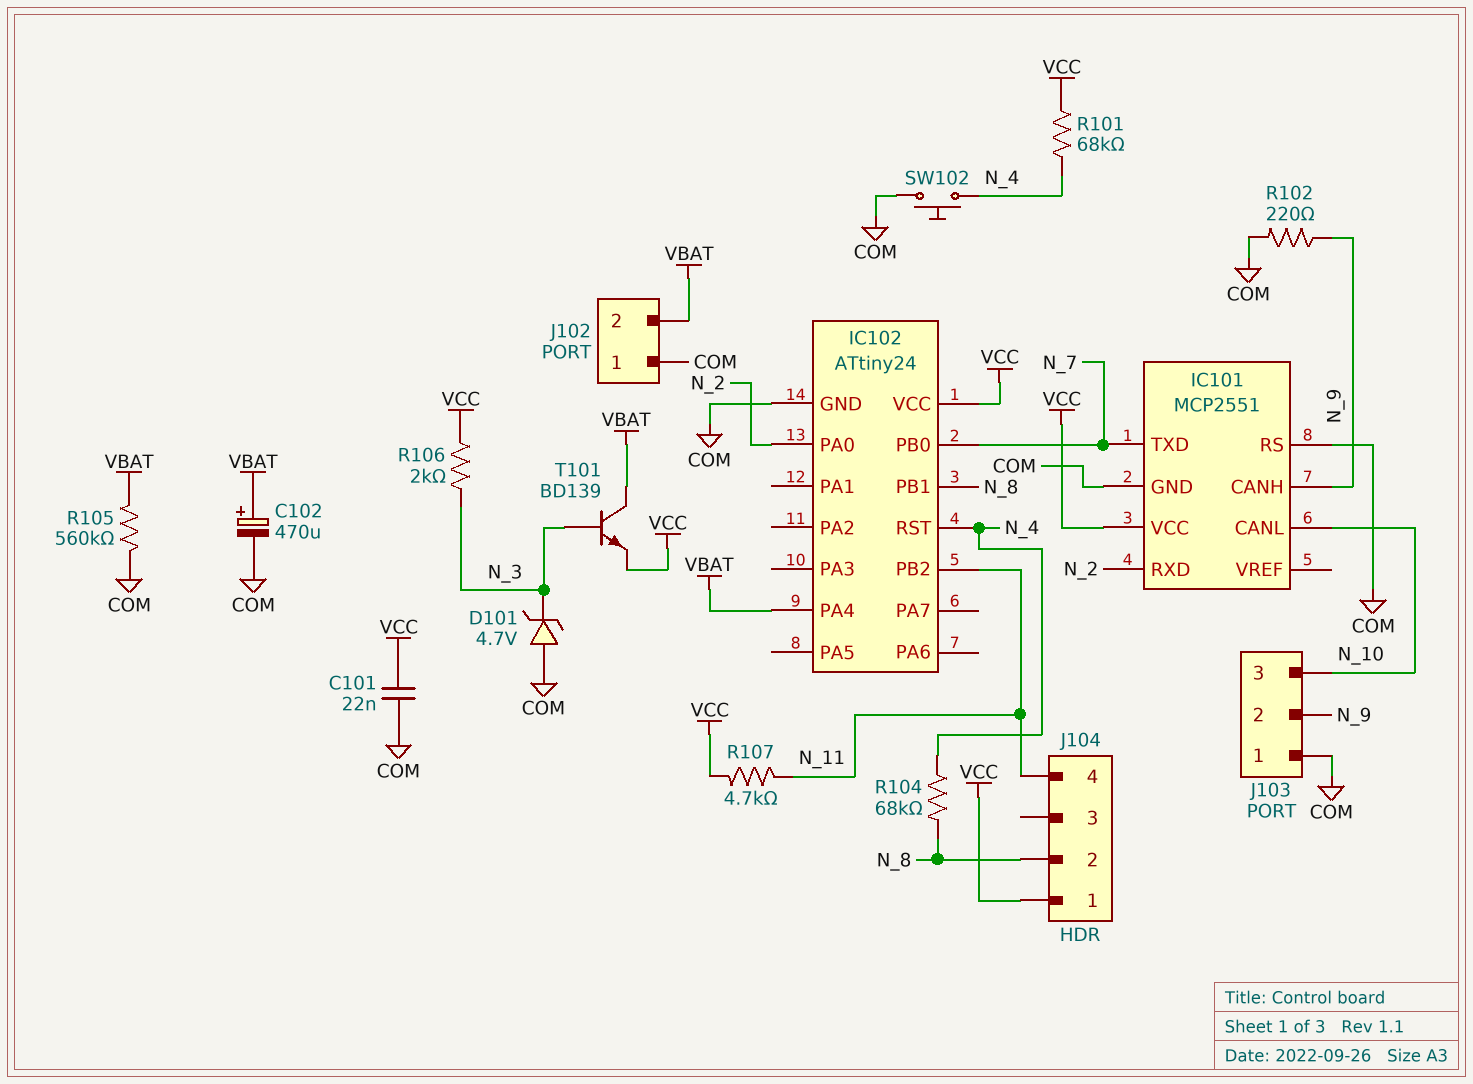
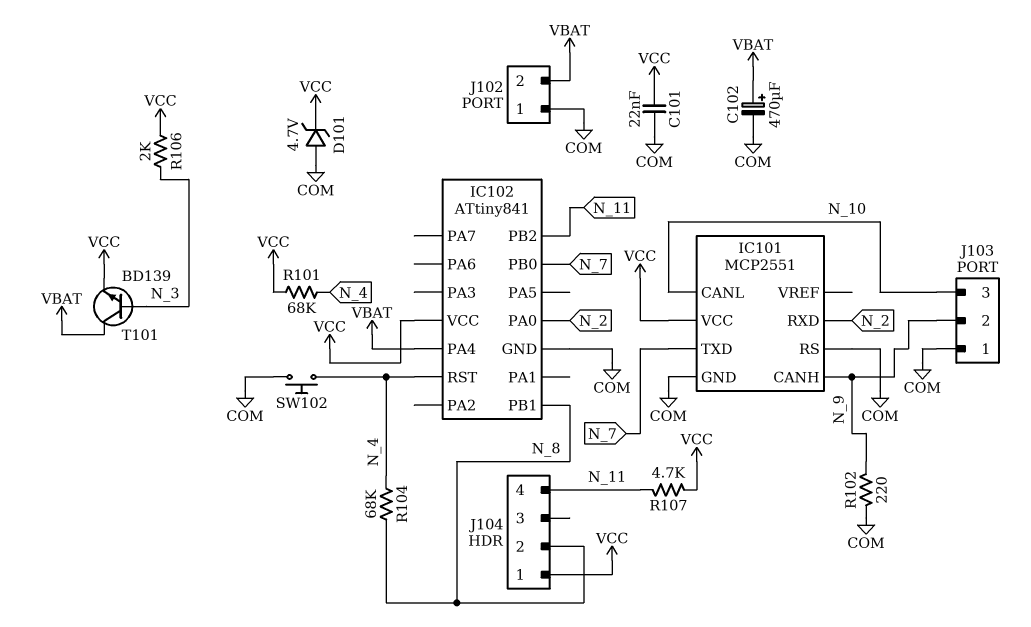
D101: zener 4.7V (A COM, K N_3) -> zener 4.7V (A COM, K VCC)
IC102: ATtiny24 -> ATtiny841
R105: 560k (COM, VBAT) -> none

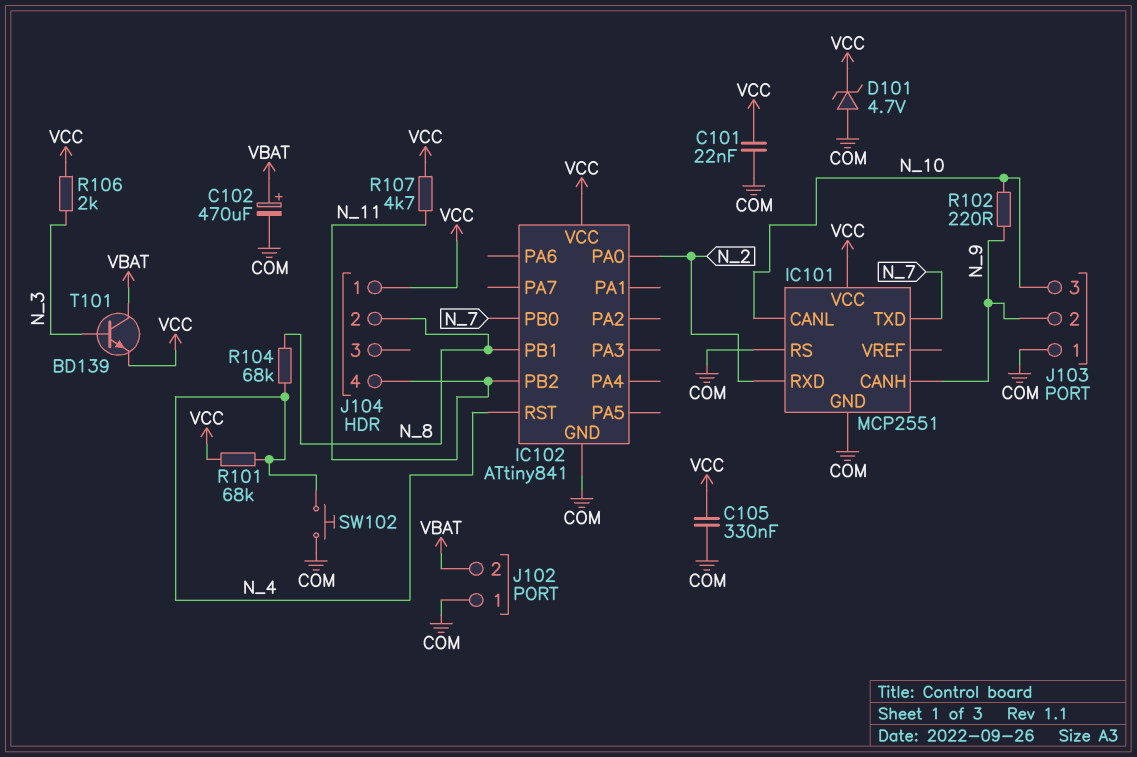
C105: none -> 330nF (COM, VCC)
IC102 pin PA4: VBAT -> none
R102: 220 (COM, N_9) -> 220 (N_9, N_10)

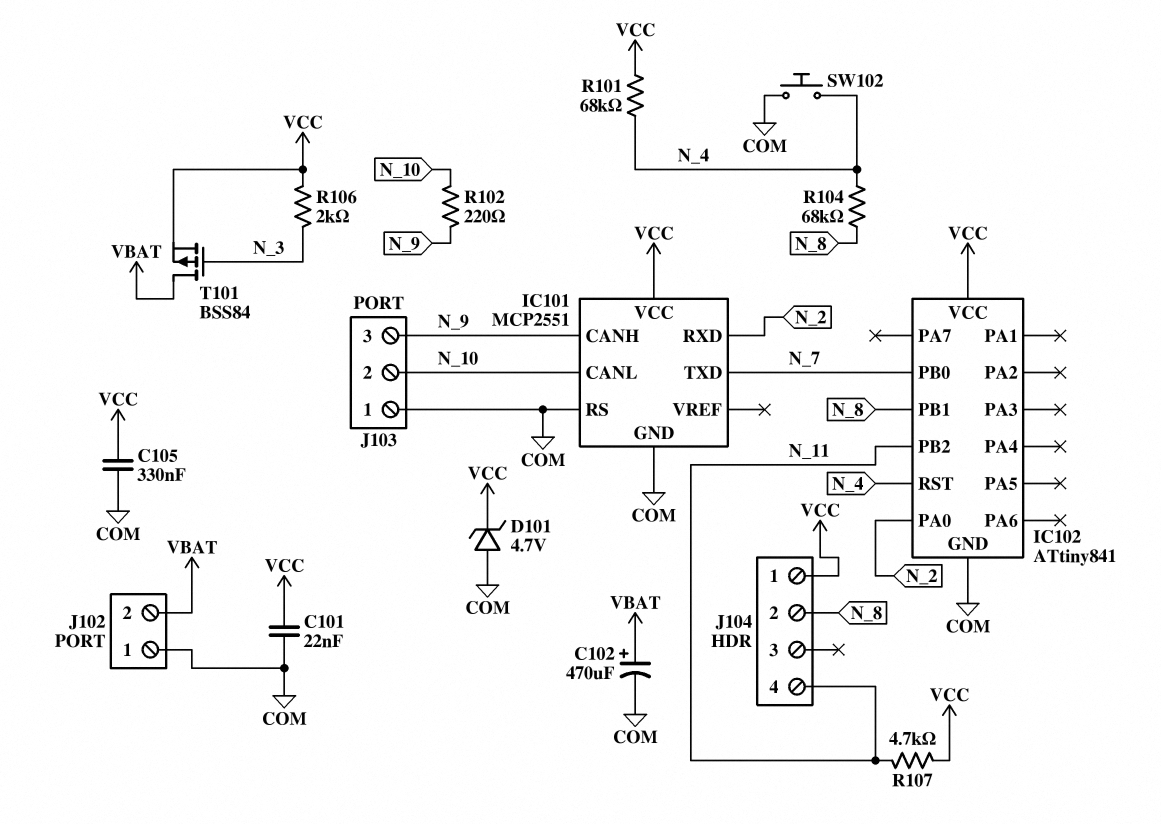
J103 pin 2: N_9 -> N_10
J103 pin 3: N_10 -> N_9
T101: NPN BD139 (B N_3, C VBAT, E VCC) -> PMOS BSS84 (G N_3, D VBAT, S VCC)

